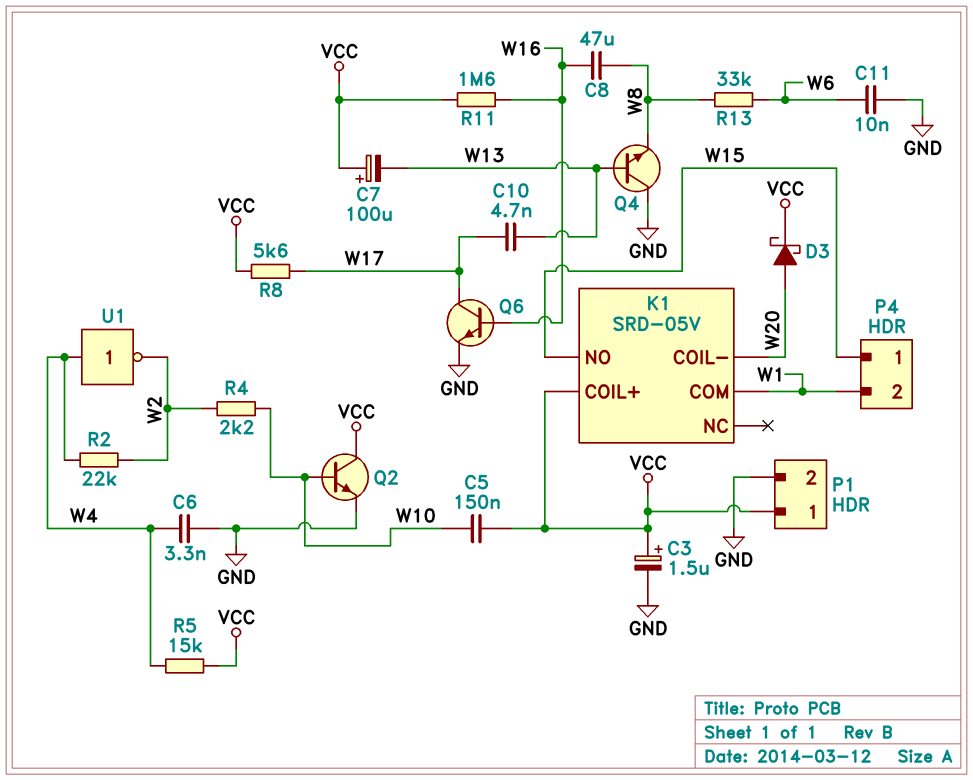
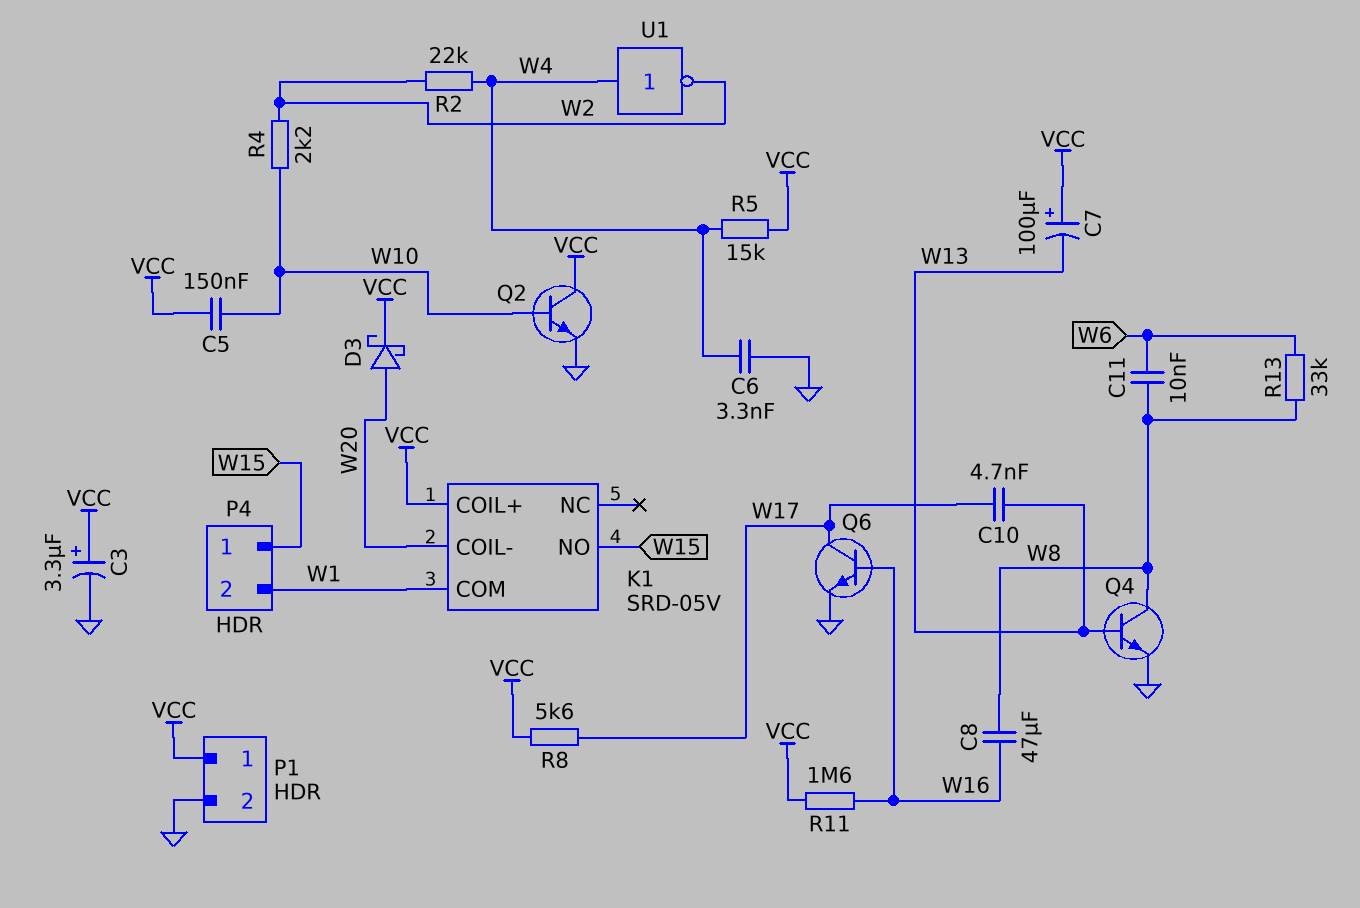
C3: 1.5uF (plus VCC, minus GND) -> 3.3uF (plus VCC, minus GND)
C11: 10nF (GND, W6) -> 10nF (W6, W8)
Q4: NPN (B W13, C GND, E W8) -> NPN (B W13, C W8, E GND)

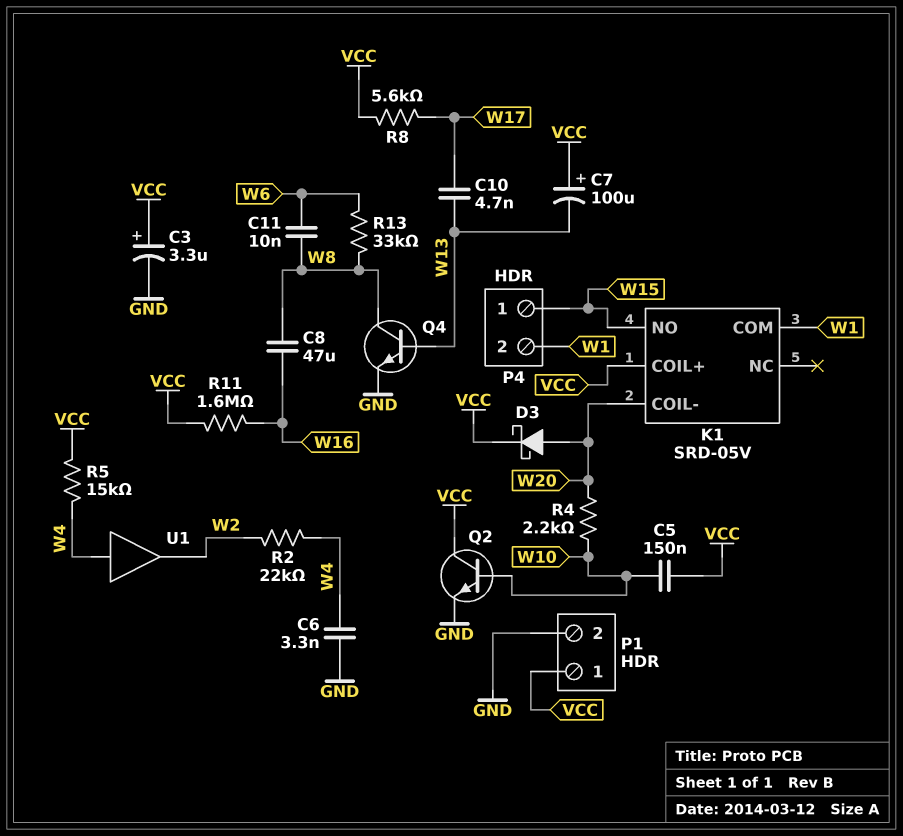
Q6: NPN (B W16, C W17, E GND) -> none
R4: 2.2k (W2, W10) -> 2.2k (W10, W20)
U1: NOT (in W4, out W2) -> buffer (in W4, out W2)

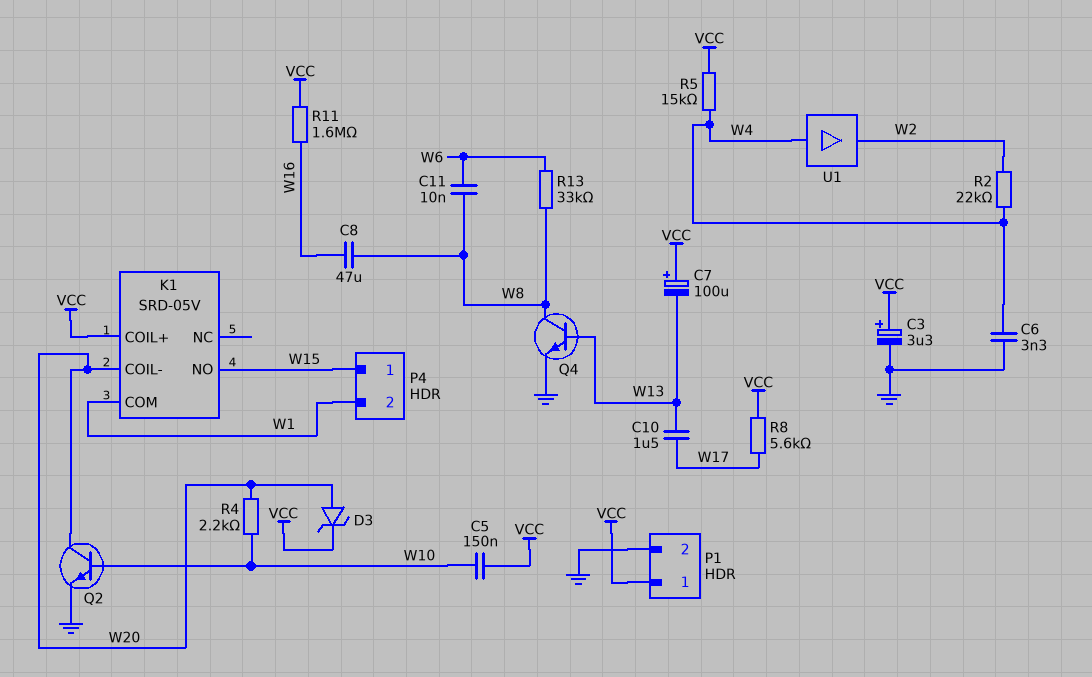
C10: 4.7nF (W13, W17) -> 1.5uF (W13, W17)
D3: schottky (A W20, K VCC) -> zener (A W20, K VCC)
Q2: NPN (B W10, C VCC, E GND) -> NPN (B W10, C W20, E GND)

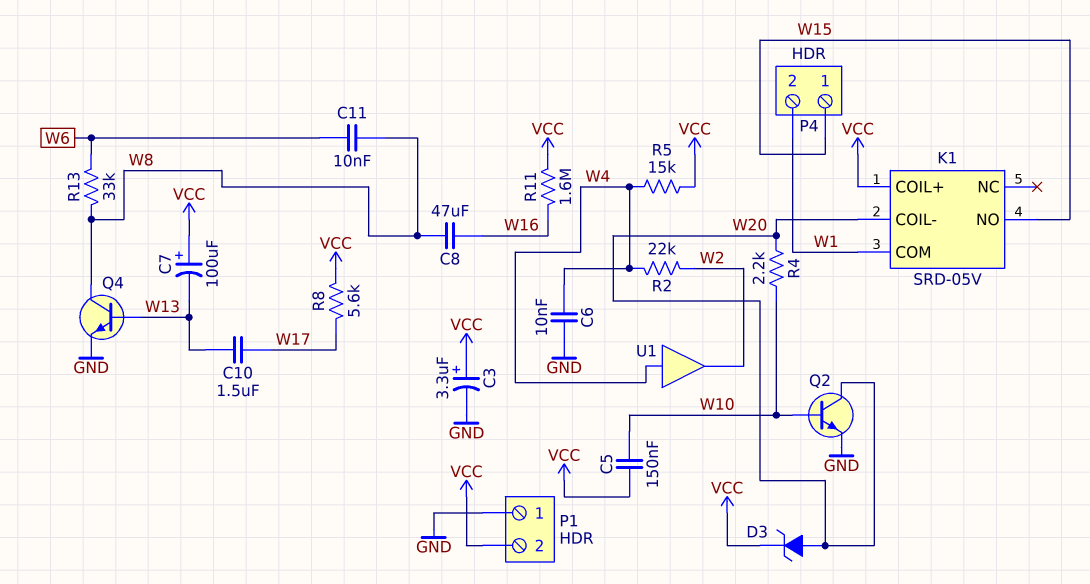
C6: 3.3nF (GND, W4) -> 10nF (GND, W4)
P1 pin 1: VCC -> GND
P1 pin 2: GND -> VCC

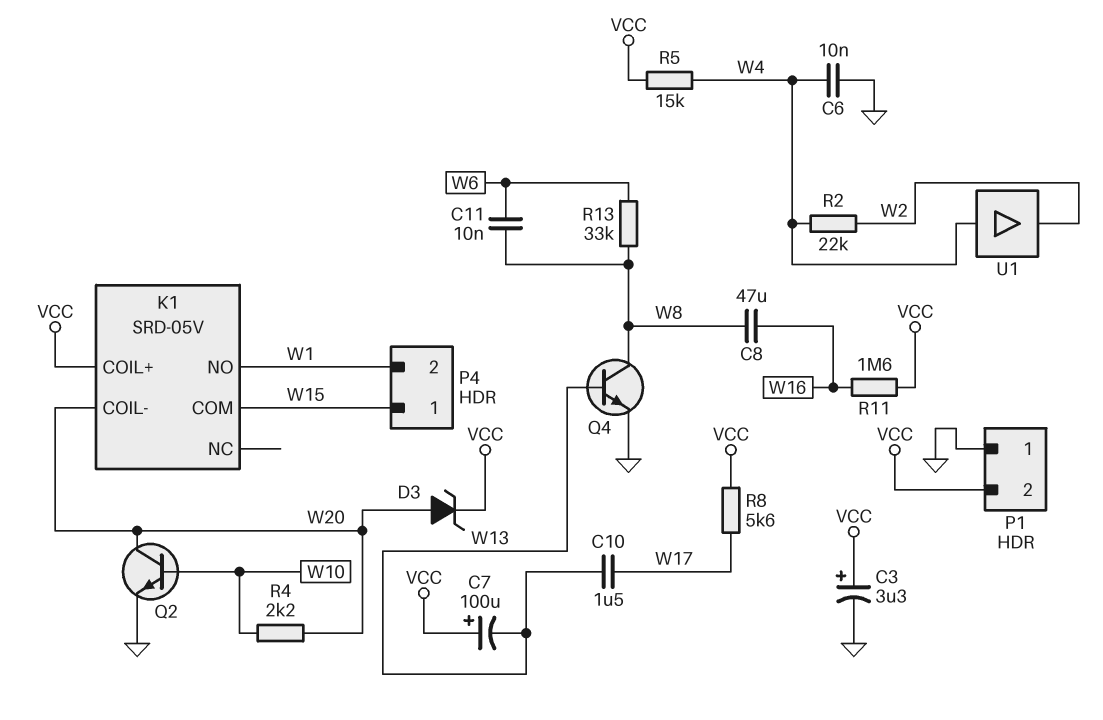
C5: 150nF (VCC, W10) -> none
K1 pin COM: W1 -> W15
K1 pin NO: W15 -> W1

